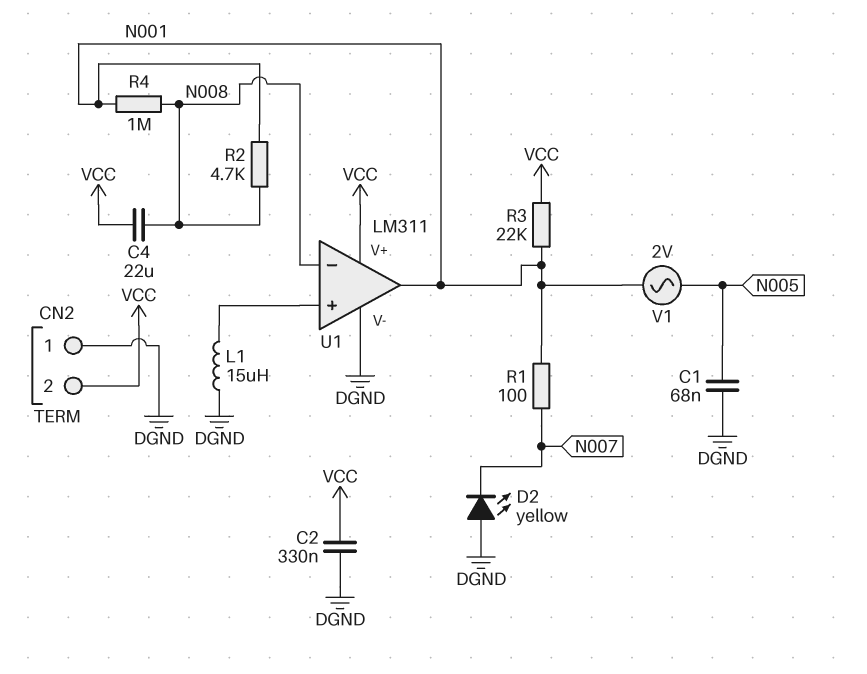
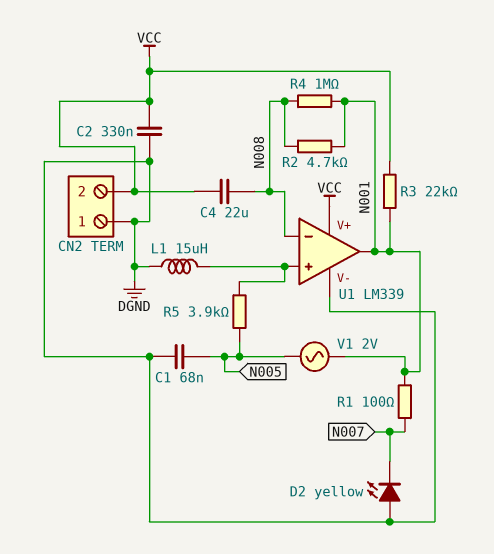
R5: none -> 3.9k (N005, U1/in+)
U1: LM311 -> LM339

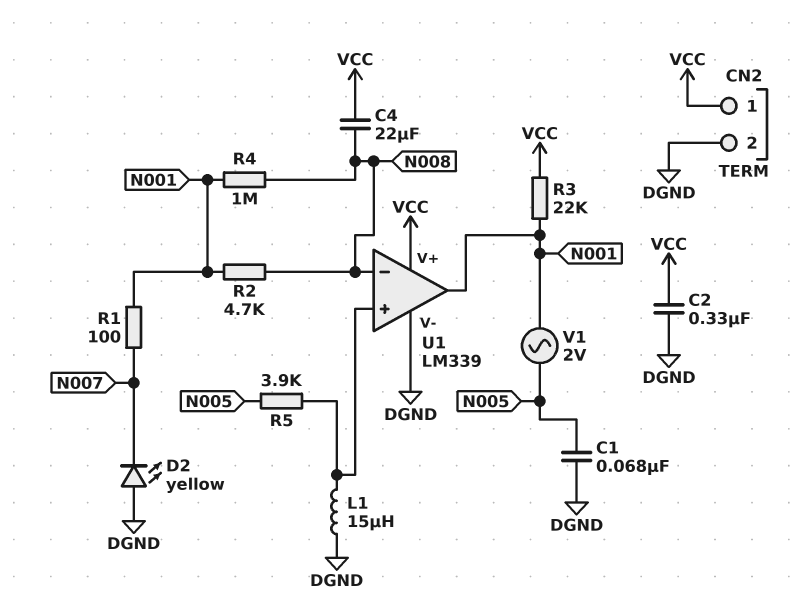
CN2 pin 1: DGND -> VCC
CN2 pin 2: VCC -> DGND

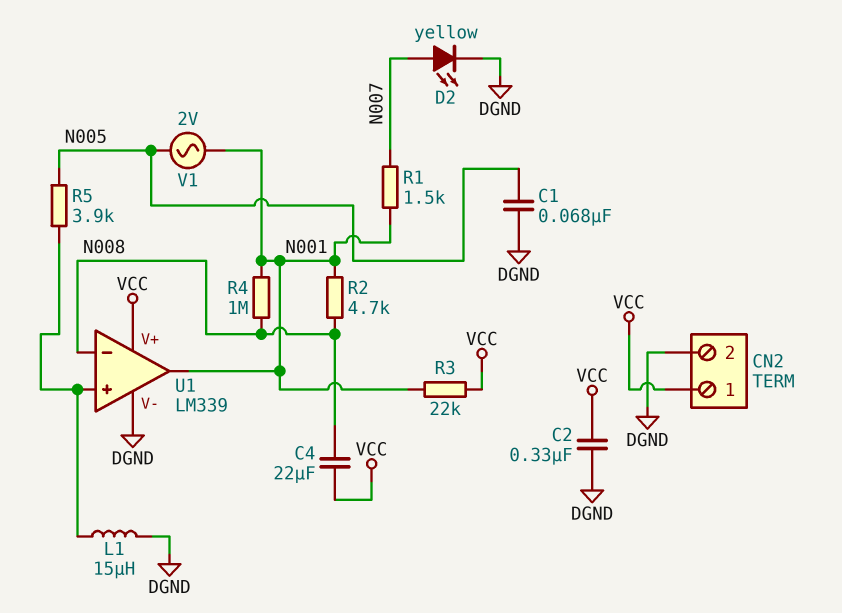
D2: LED yellow (A DGND, K N007) -> LED yellow (A N007, K DGND)
R1: 100 (N001, N007) -> 1.5k (N001, N007)

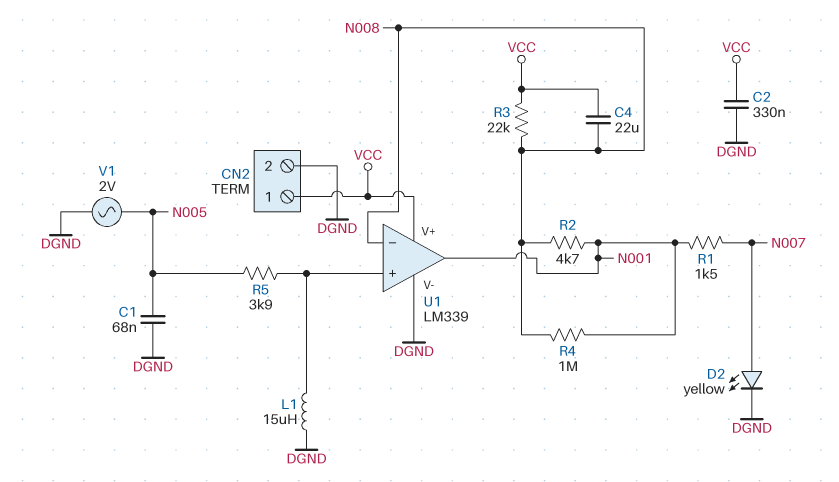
R3: 22k (N001, VCC) -> 22k (N008, VCC)
V1: AC 2V (N001, N005) -> AC 2V (DGND, N005)

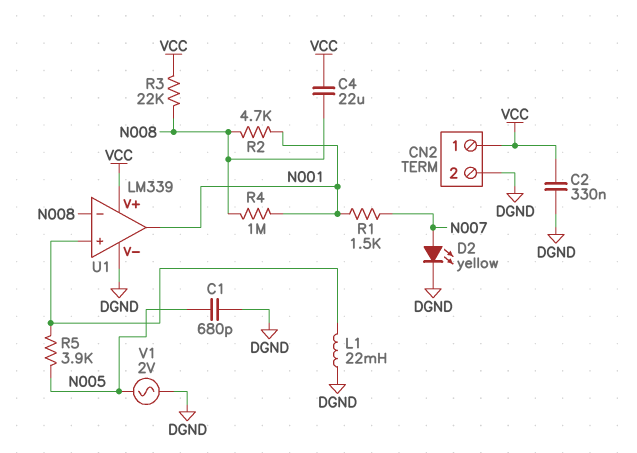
C1: 68nF (DGND, N005) -> 680pF (DGND, N005)
L1: 15uH (DGND, U1/in+) -> 22mH (DGND, U1/in+)

